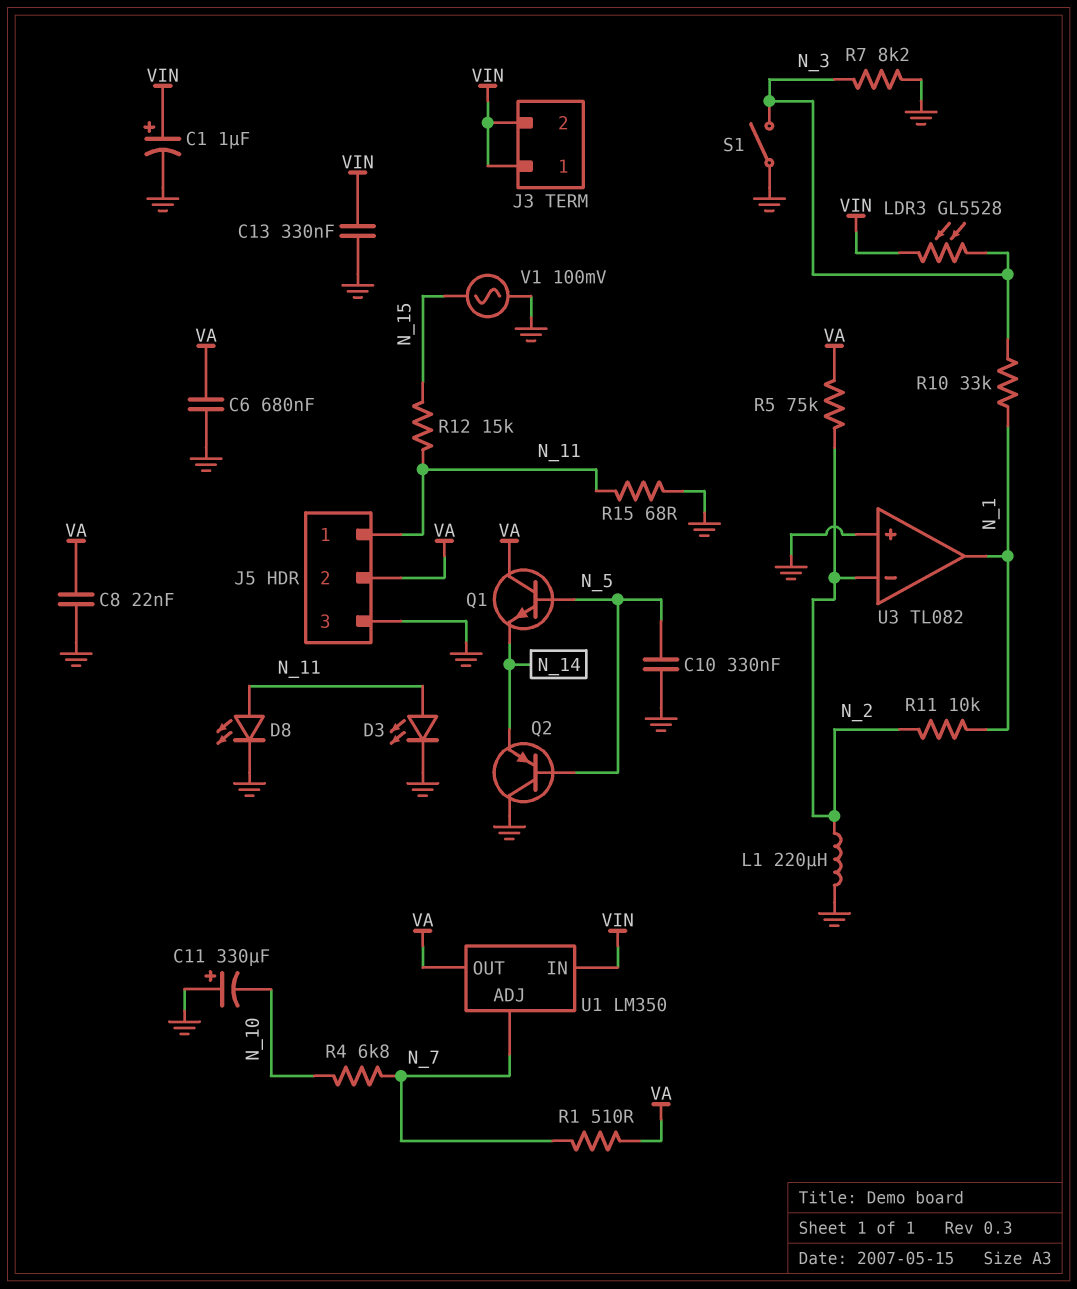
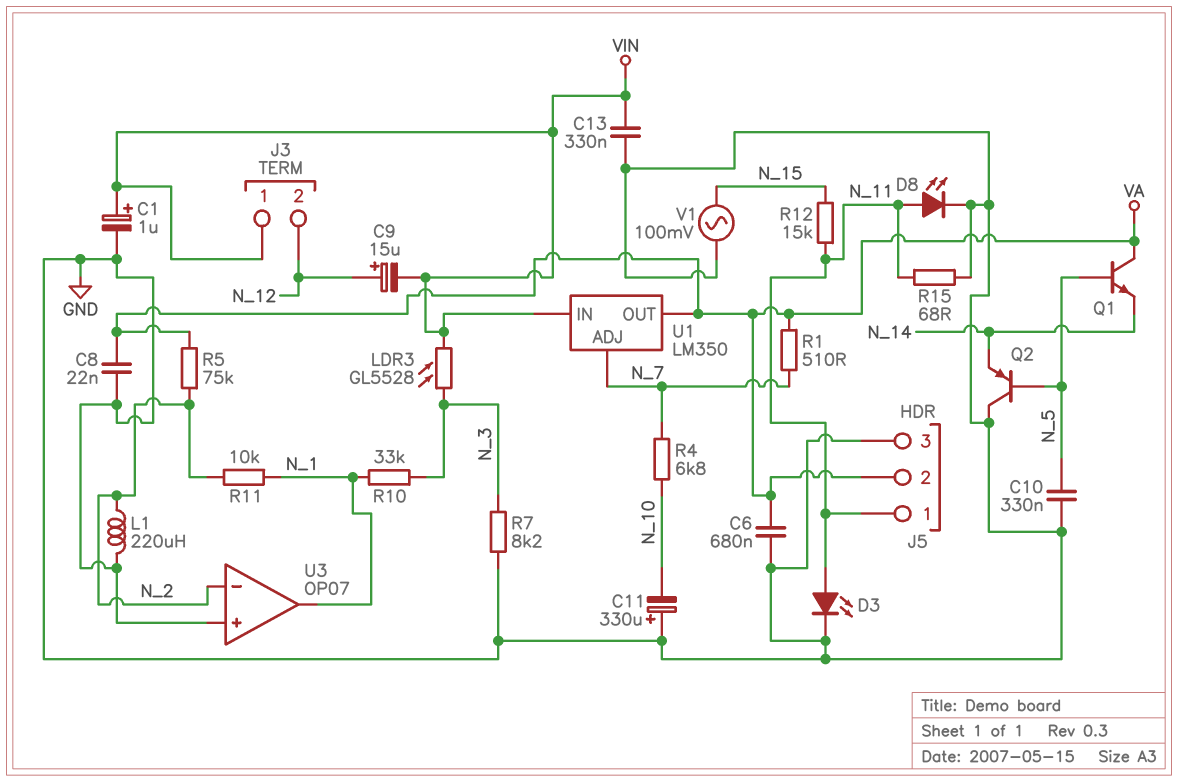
C9: none -> 15uF (plus N_12, minus VIN)
J3 pin 2: VIN -> N_12
S1: switch (GND, N_3) -> none
U3: TL082 -> OP07

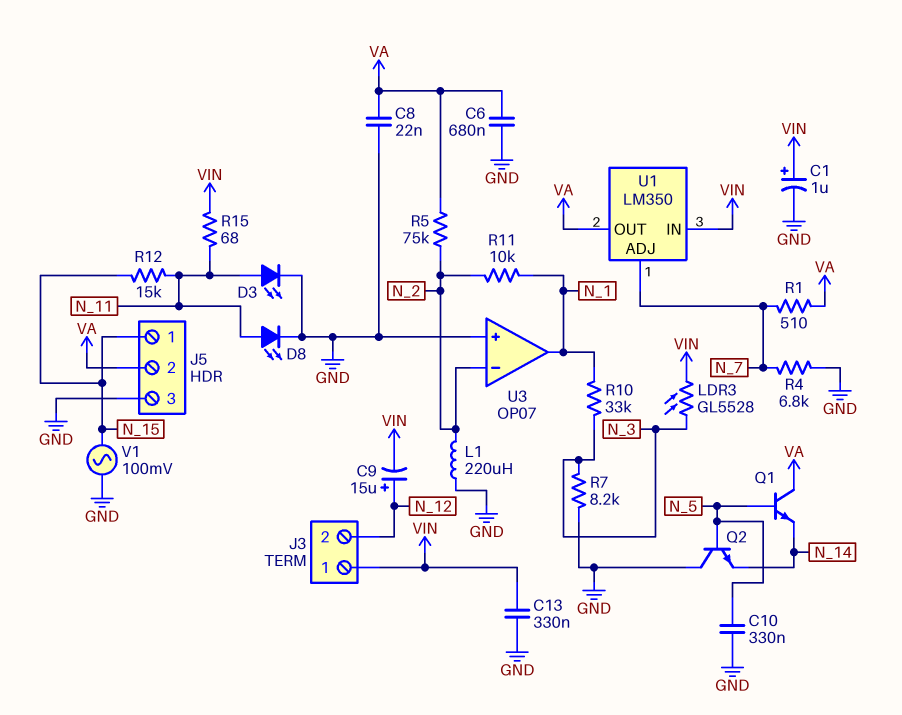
C11: 330uF (plus GND, minus N_10) -> none
J5 pin 1: N_11 -> N_15
Q2: PNP (B N_5, C GND, E N_14) -> NPN (B N_5, C GND, E N_14)
R4: 6.8k (N_7, N_10) -> 6.8k (GND, N_7)
R15: 68 (GND, N_11) -> 68 (N_11, VIN)

